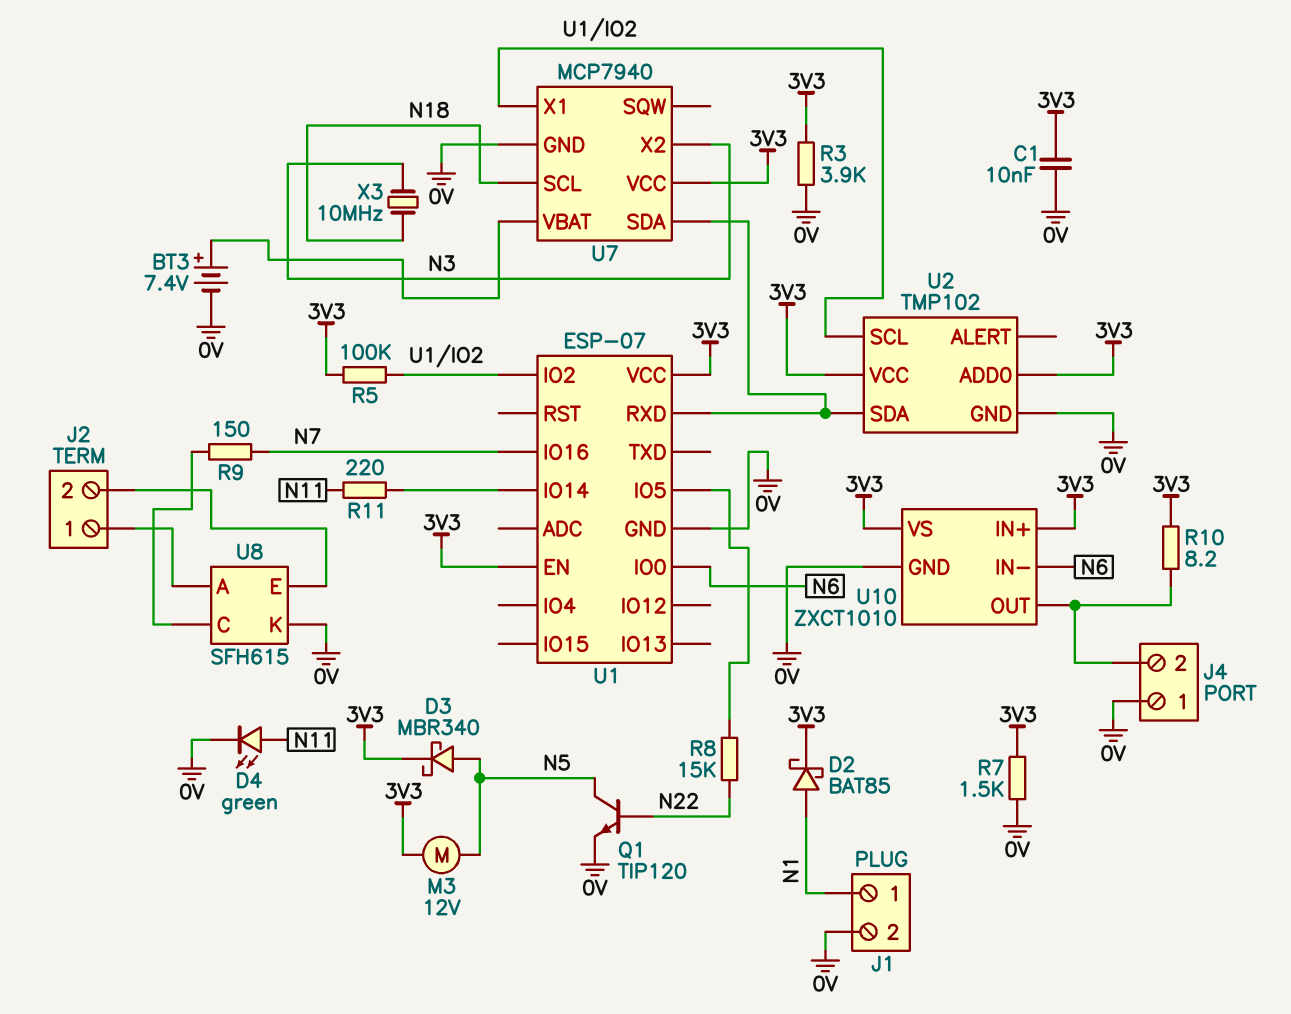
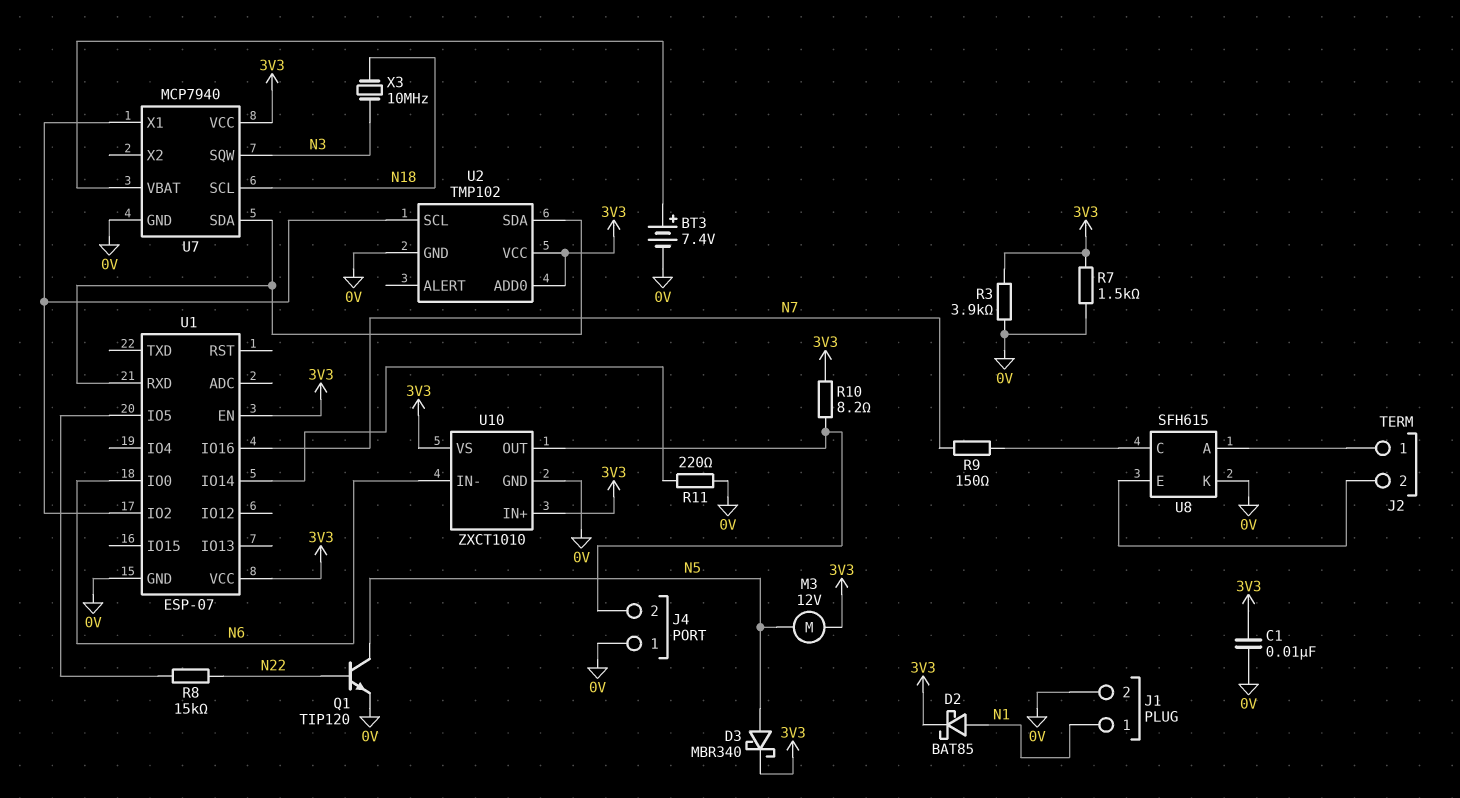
D4: LED green (A N11, K 0V) -> none
R5: 100k (3V3, U1/IO2) -> none
R11: 220 (N11, U1/IO14) -> 220 (0V, U1/IO14)
U7 pin SQW: none -> N3
U7 pin X2: N3 -> none

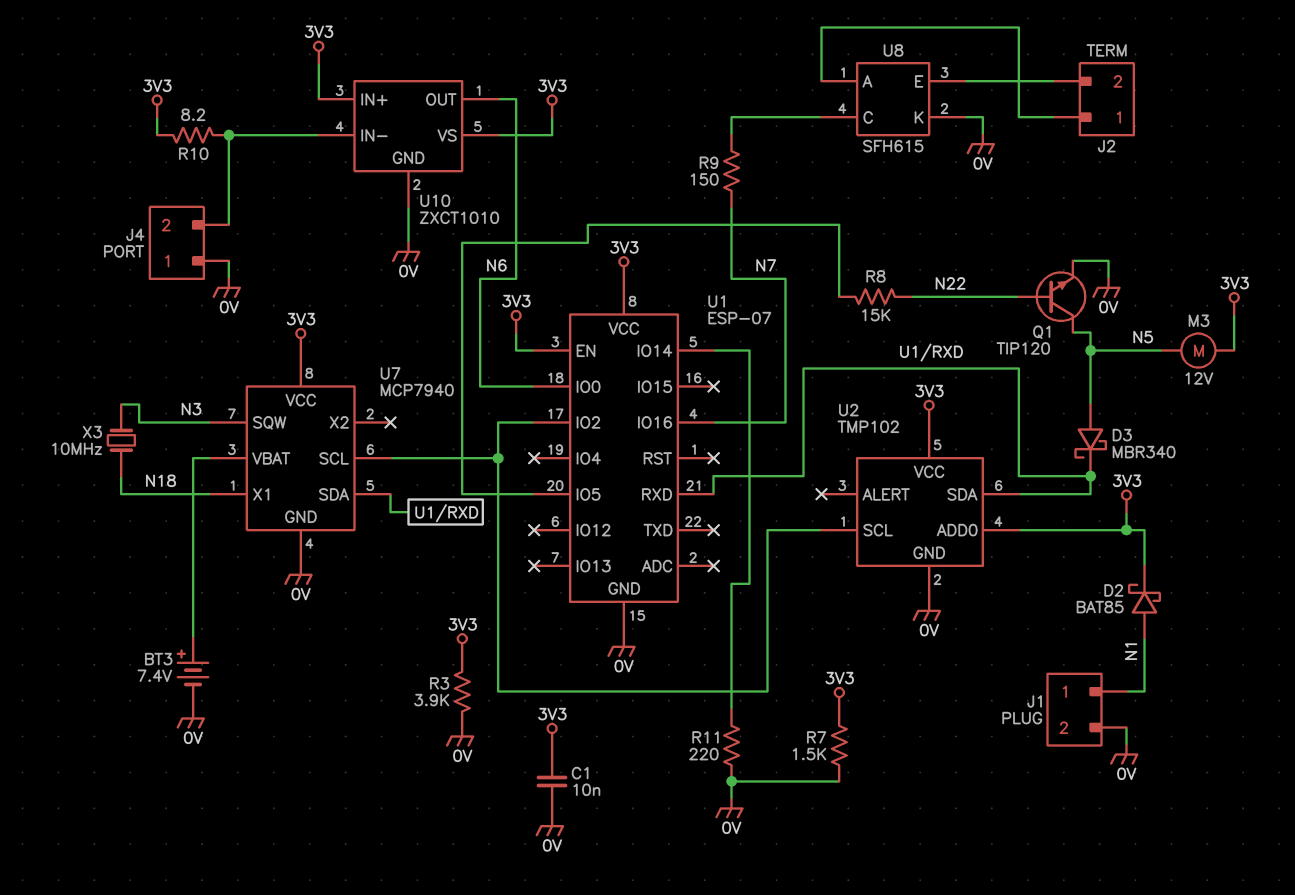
D3: schottky MBR340 (A N5, K 3V3) -> schottky MBR340 (A N5, K U1/RXD)
U7 pin SCL: N18 -> U1/IO2
U7 pin X1: U1/IO2 -> N18
U10 pin IN-: N6 -> J4/2
U10 pin OUT: J4/2 -> N6

